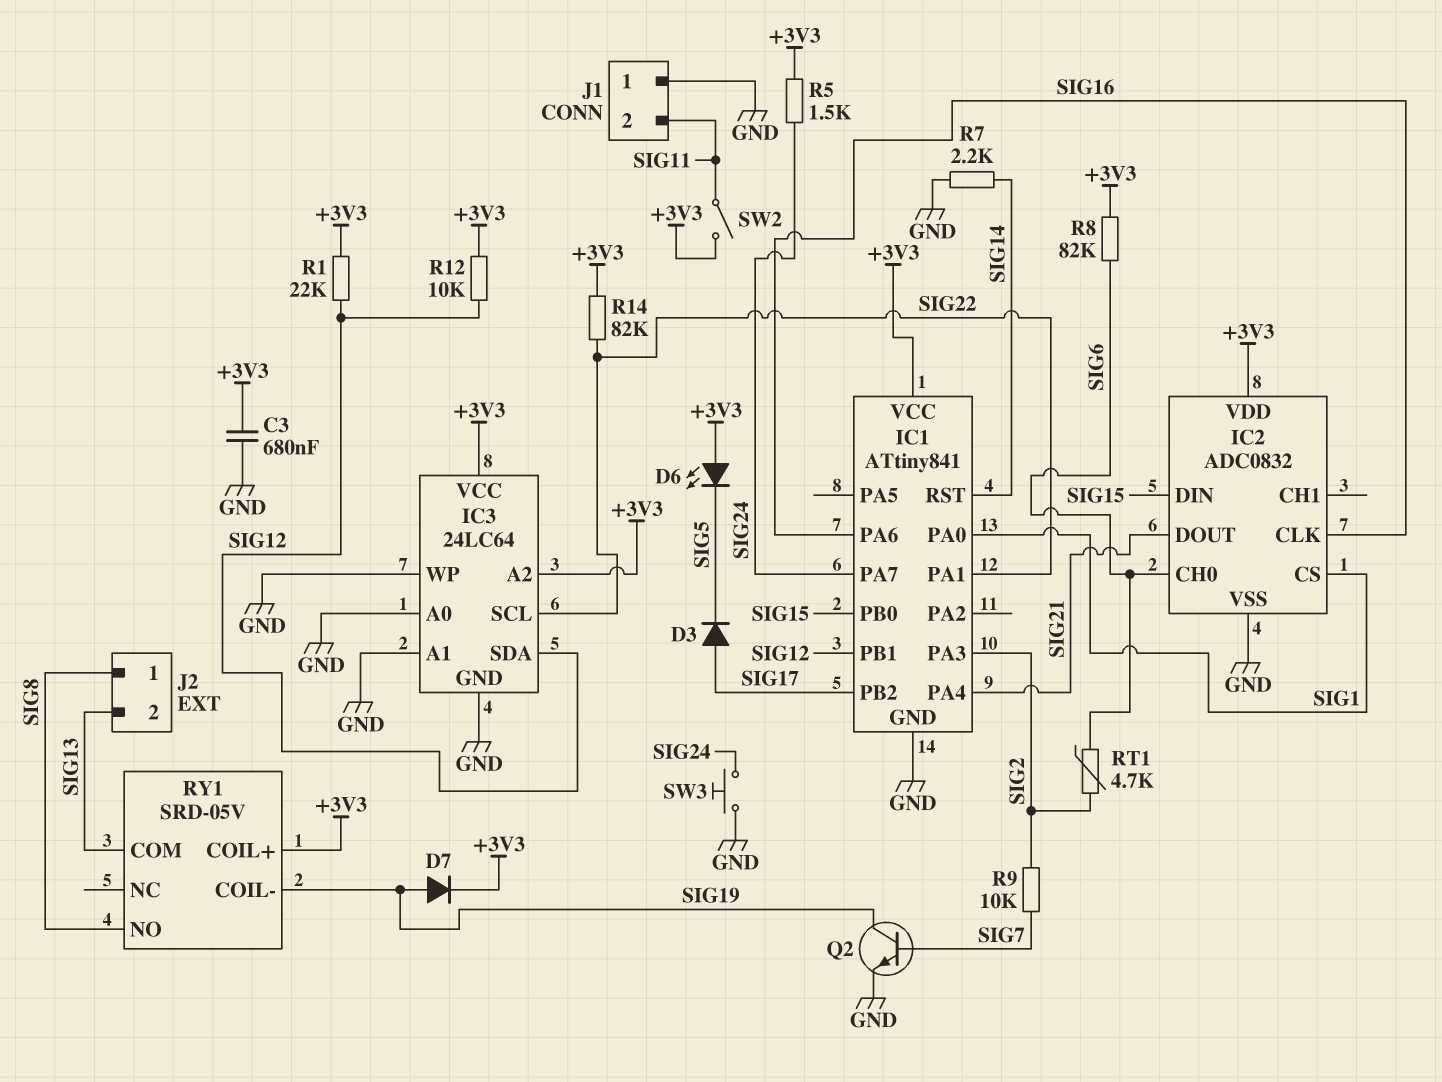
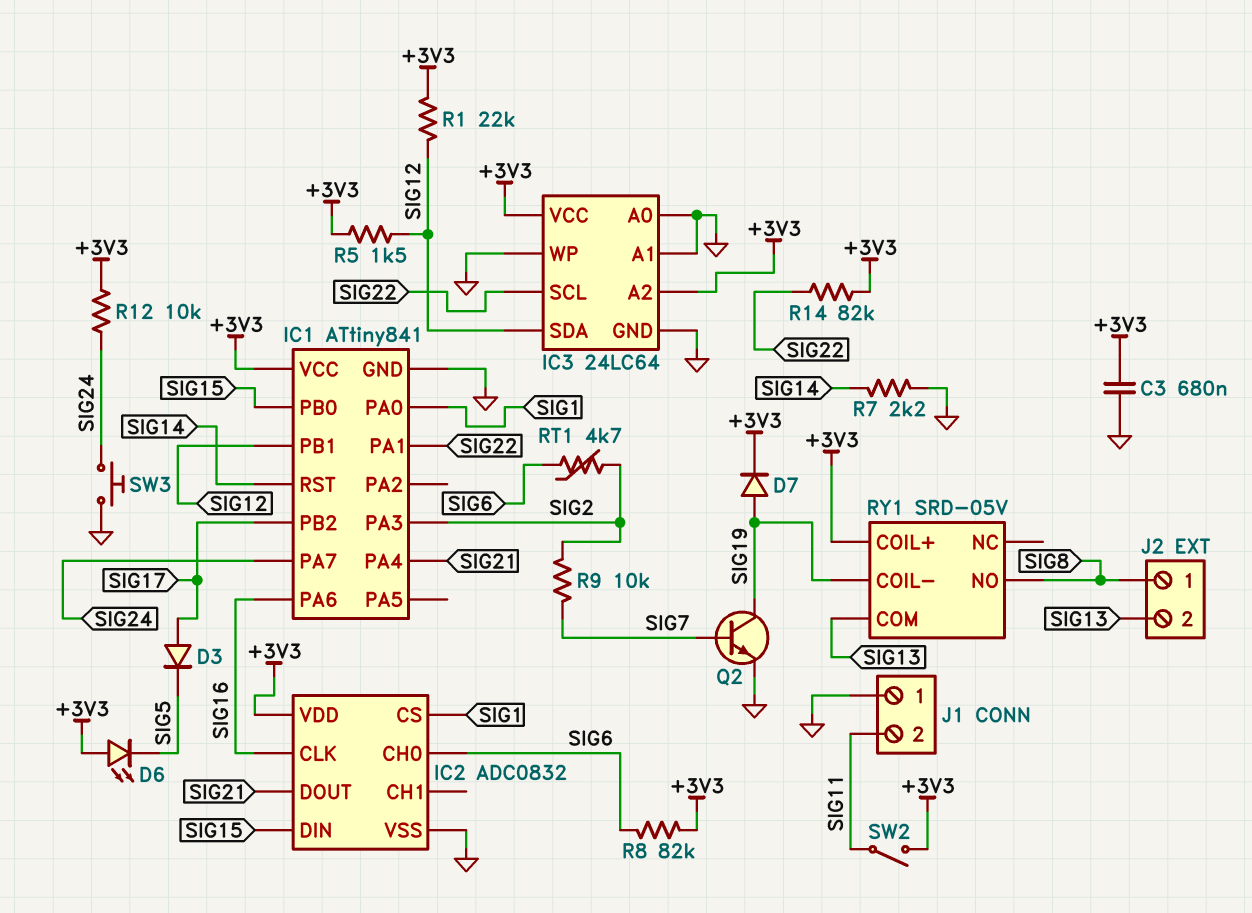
R5: 1.5k (+3V3, SIG24) -> 1.5k (+3V3, SIG12)
R12: 10k (+3V3, SIG12) -> 10k (+3V3, SIG24)

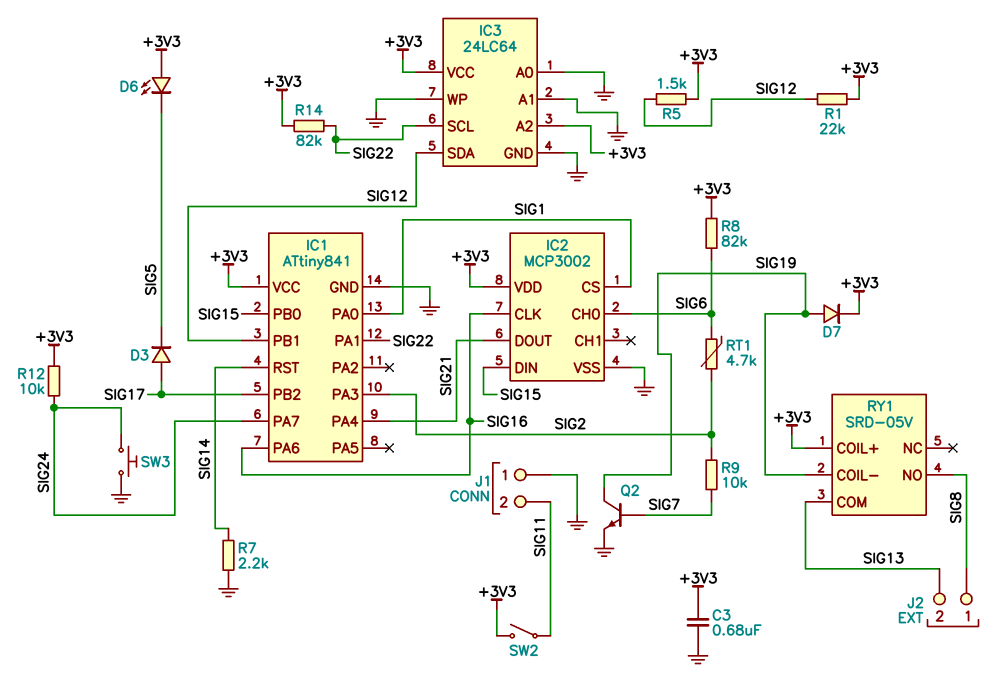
IC2: ADC0832 -> MCP3002

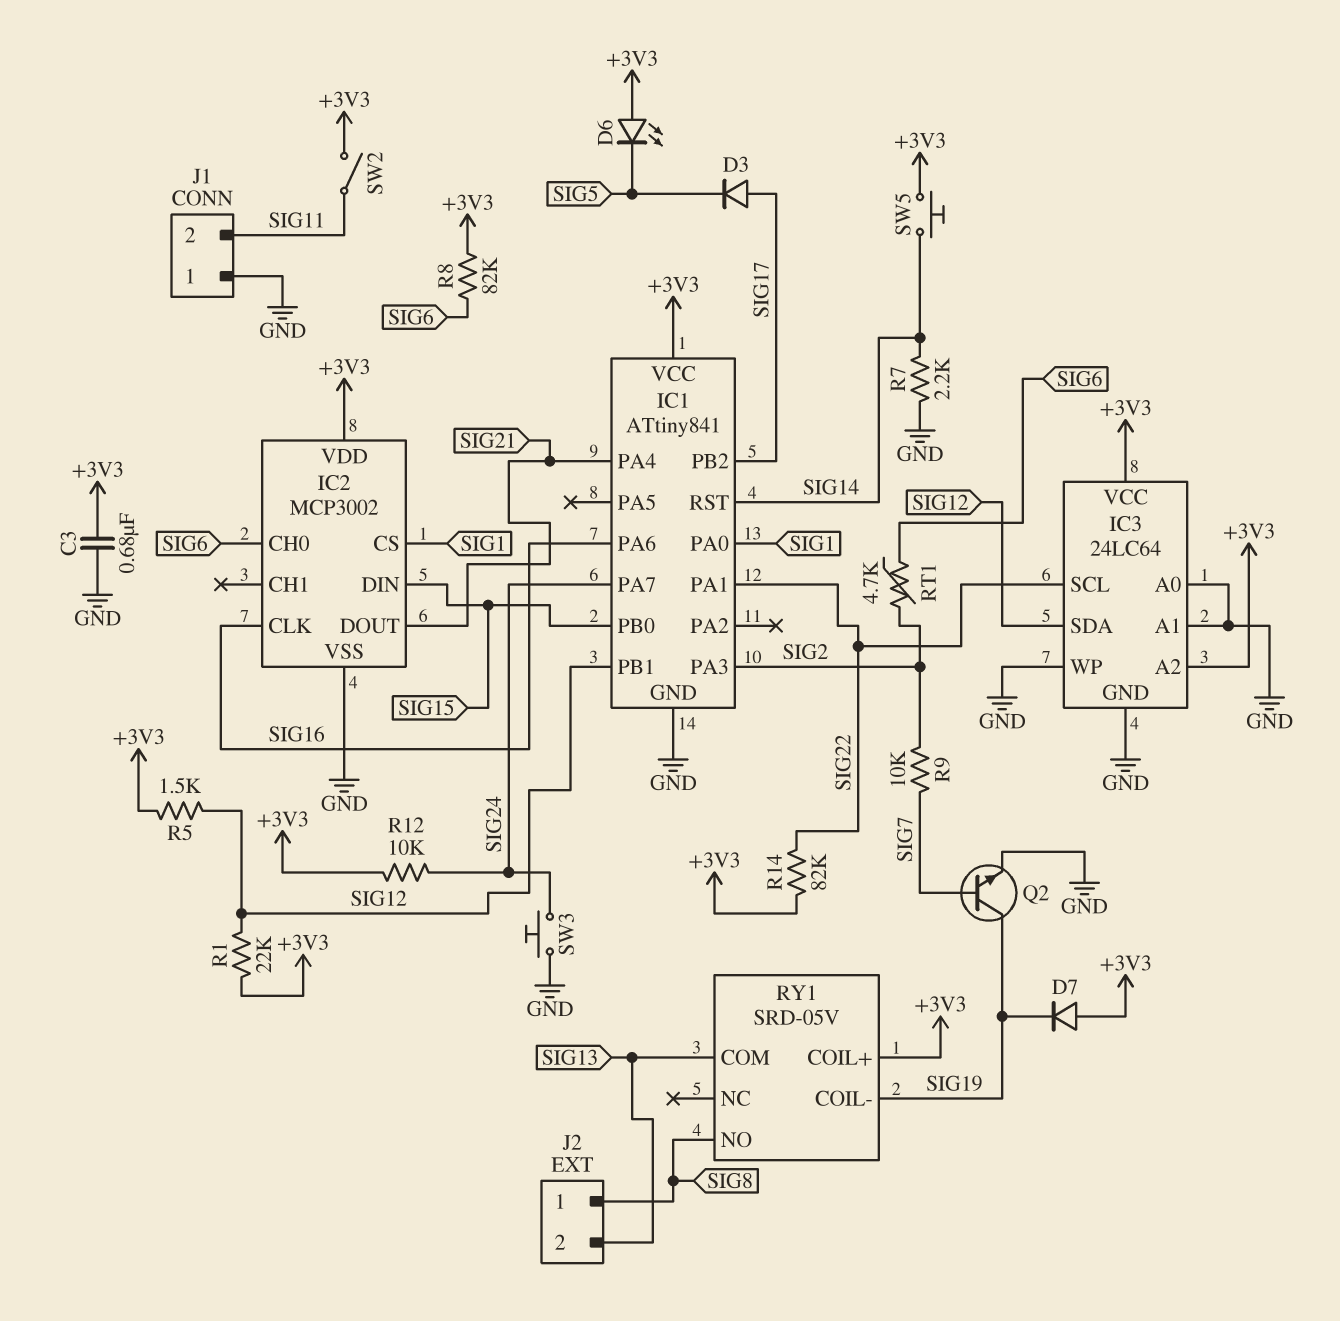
D7: diode (A SIG19, K +3V3) -> diode (A +3V3, K SIG19)
SW5: none -> button (+3V3, SIG14)

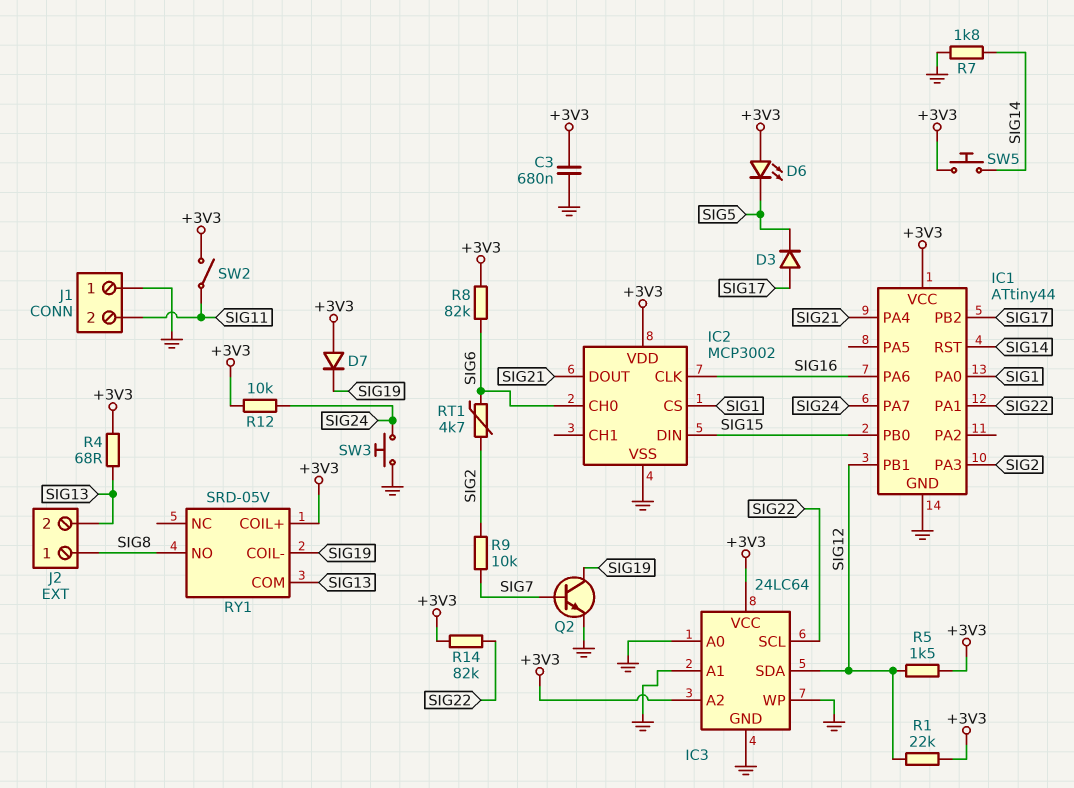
IC1: ATtiny841 -> ATtiny44
R4: none -> 68 (+3V3, SIG13)
R7: 2.2k (GND, SIG14) -> 1.8k (GND, SIG14)

